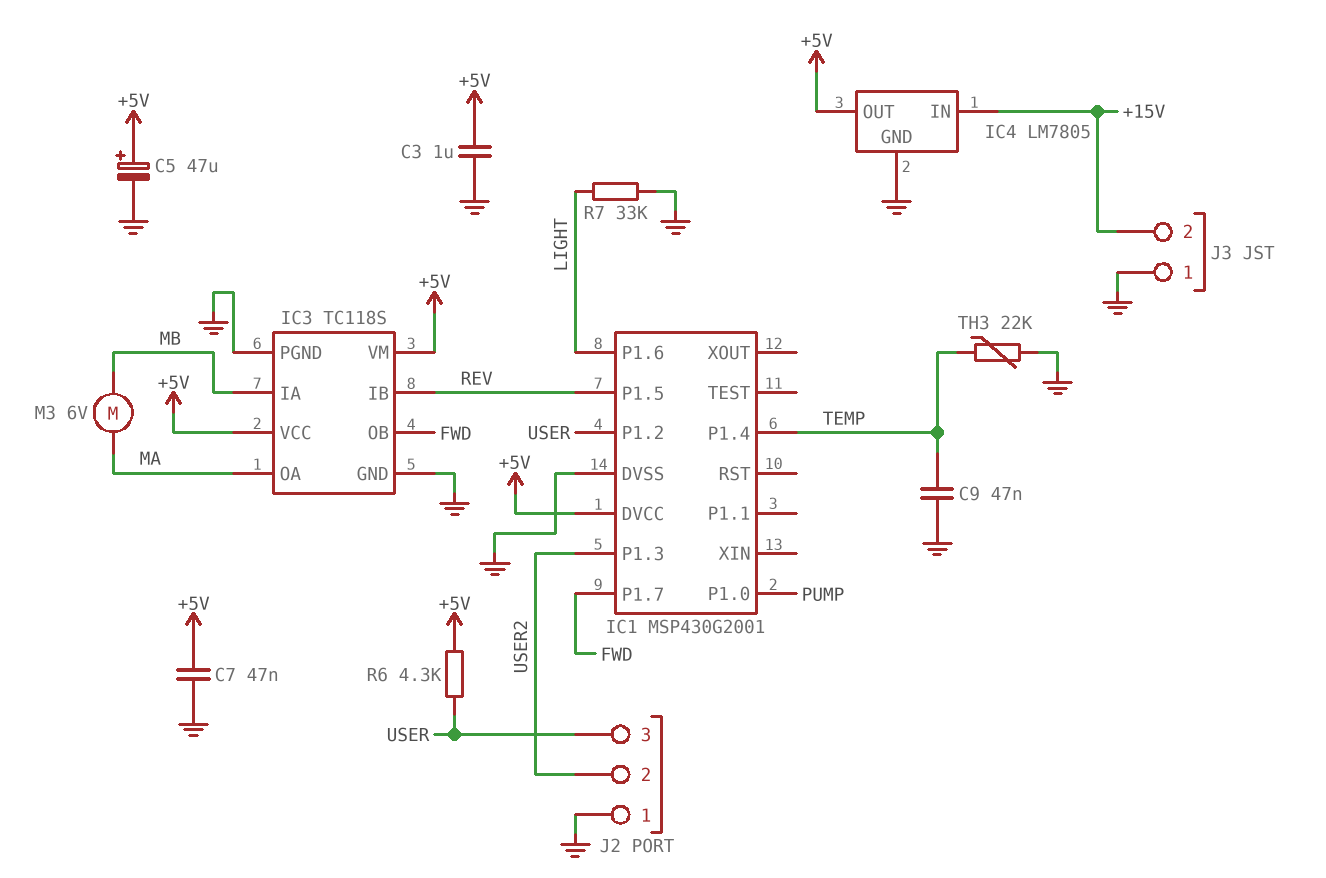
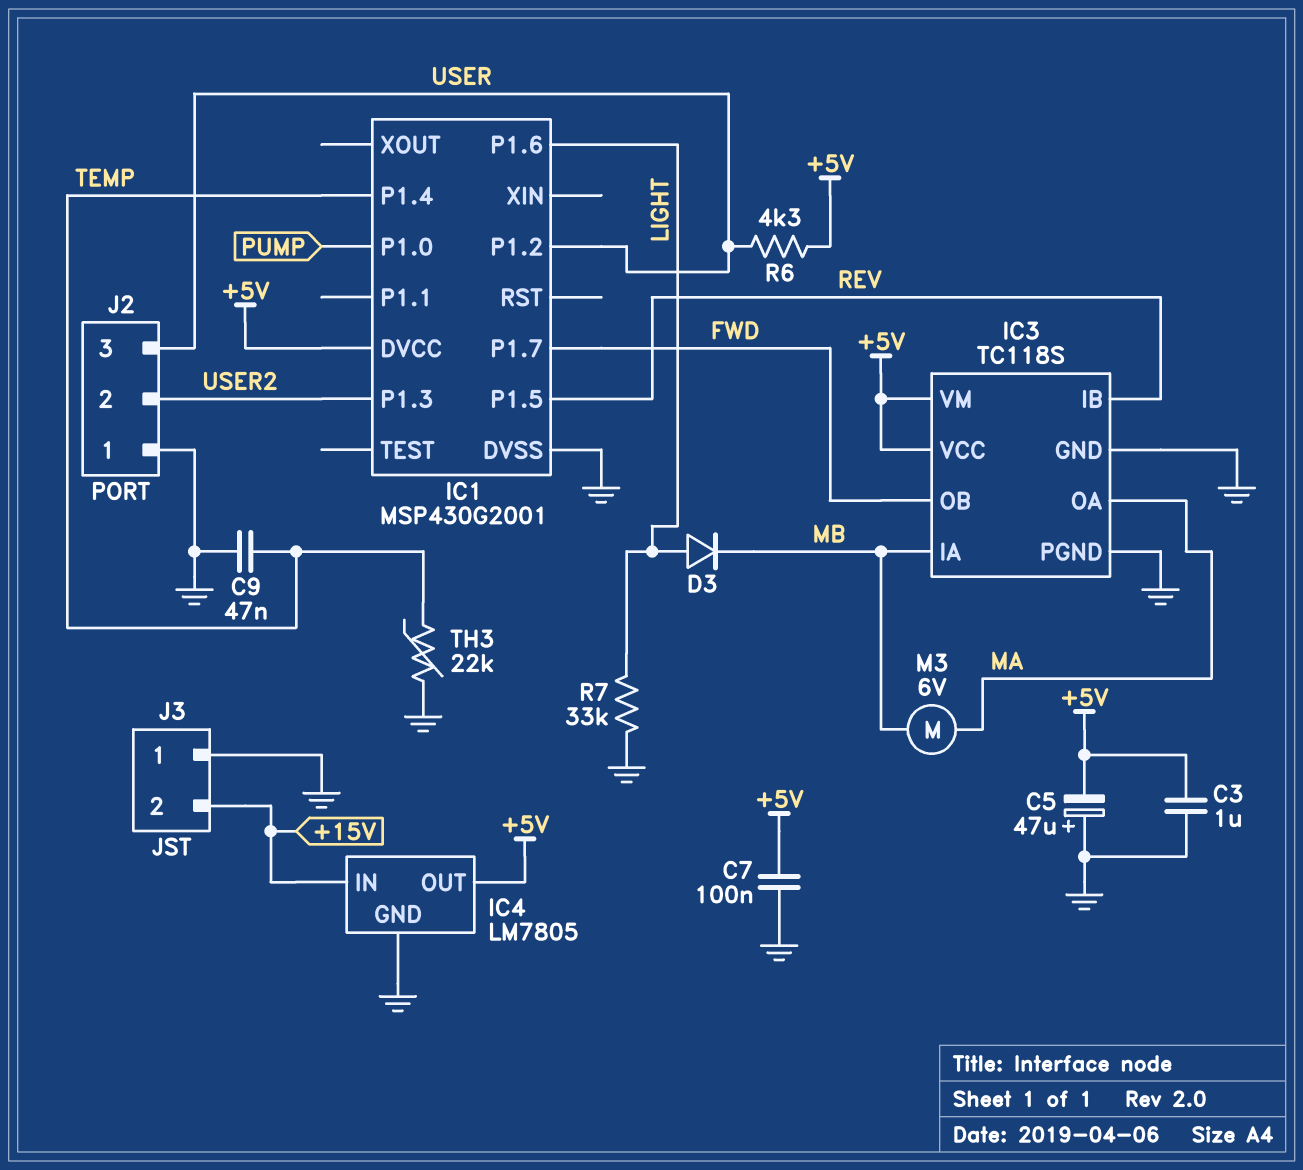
C5: 47uF (plus +5V, minus GND) -> 47uF (plus GND, minus +5V)
C7: 47nF (+5V, GND) -> 100nF (+5V, GND)
D3: none -> diode (A LIGHT, K MB)

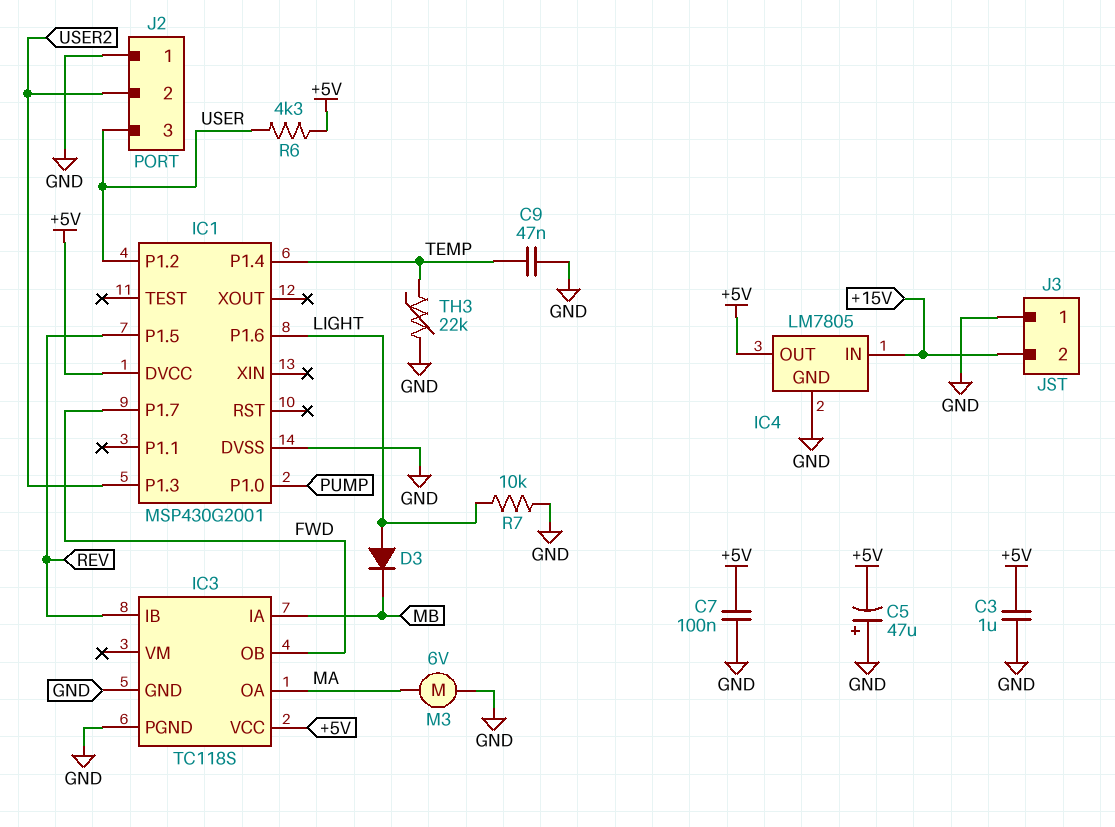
IC3 pin VM: +5V -> none
M3: motor 6V (MA, MB) -> motor 6V (GND, MA)
R7: 33k (GND, LIGHT) -> 10k (GND, LIGHT)

